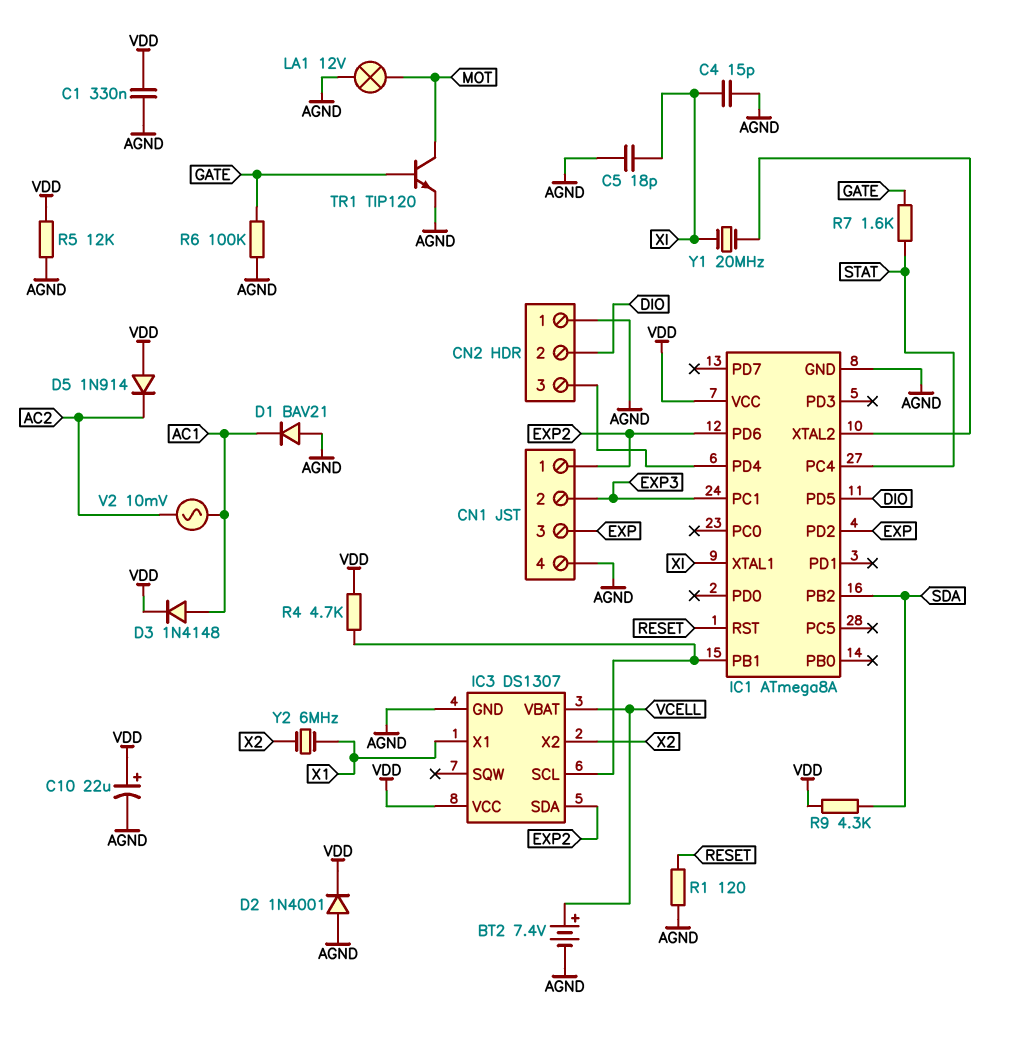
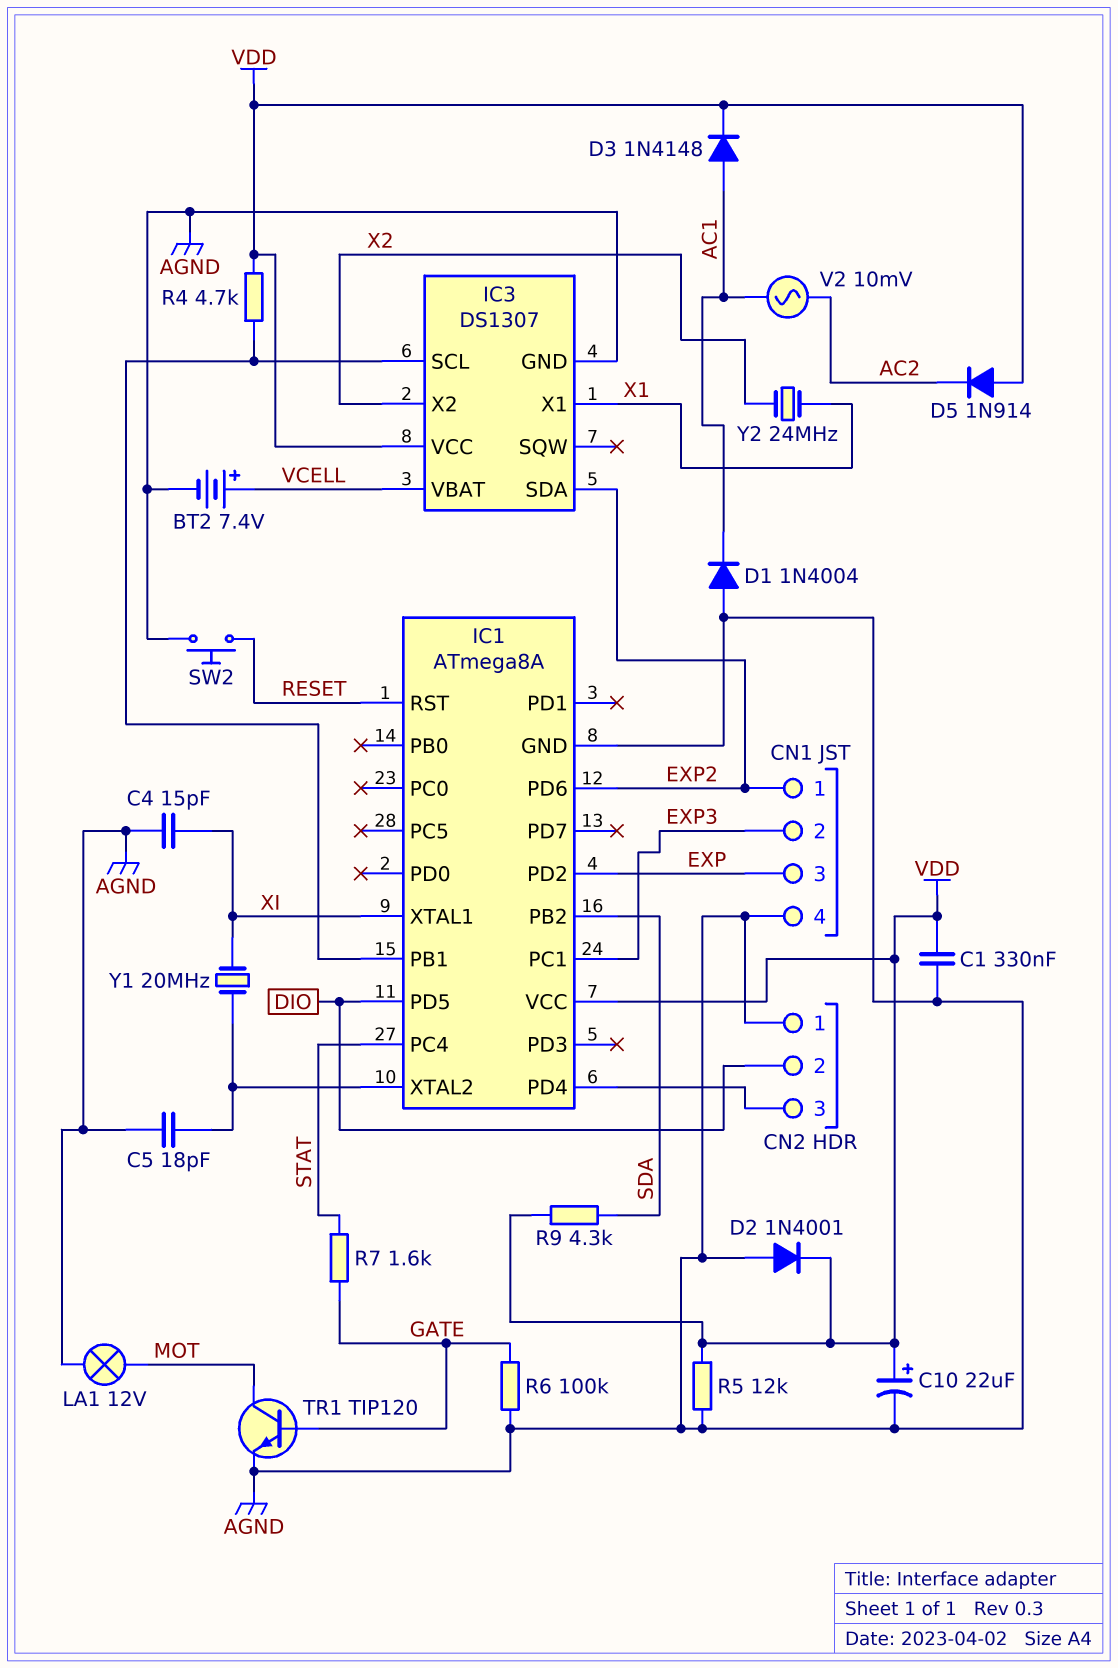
C5: 18pF (AGND, XI) -> 18pF (AGND, IC1/XTAL2)
D1: diode BAV21 (A AGND, K AC1) -> diode 1N4004 (A AGND, K AC1)
R1: 120 (AGND, RESET) -> none
SW2: none -> button (AGND, RESET)
Y2: 6MHz (X1, X2) -> 24MHz (X1, X2)

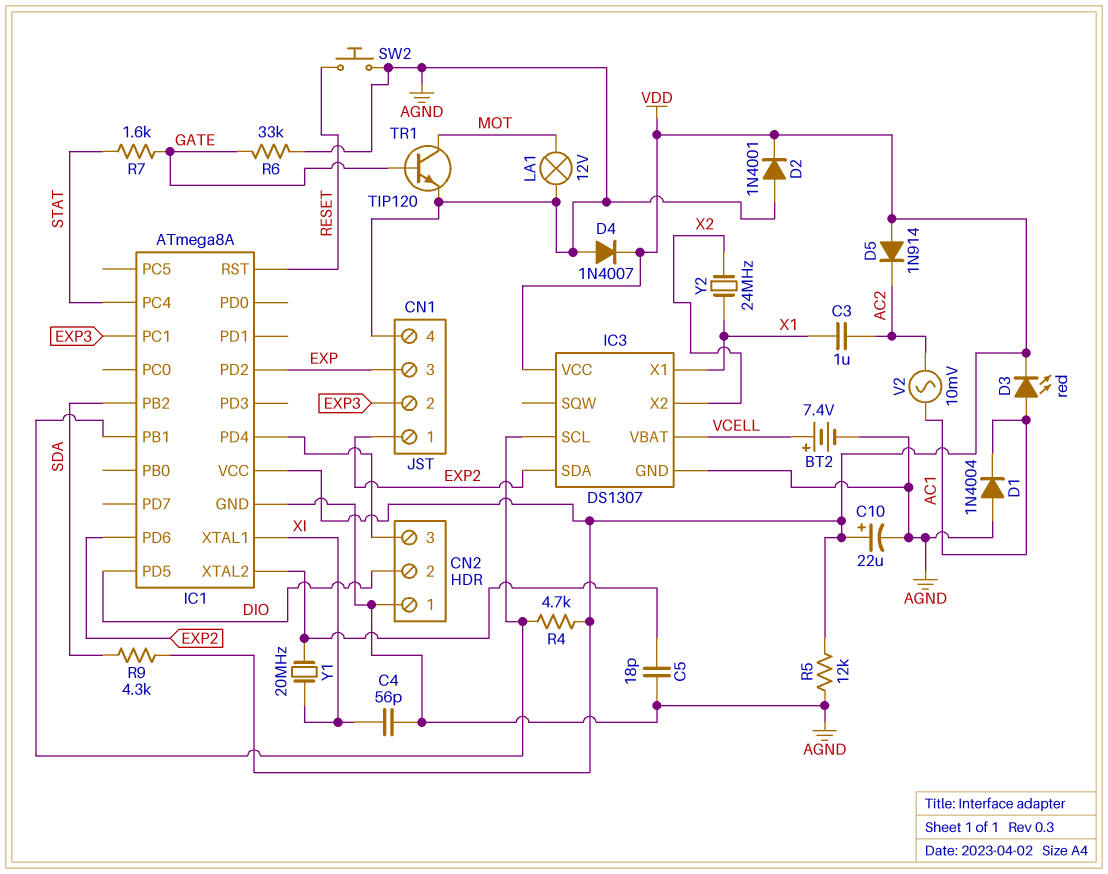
C1: 330nF (AGND, VDD) -> none
C3: none -> 1uF (AC2, X1)
C4: 15pF (AGND, XI) -> 56pF (AGND, XI)
D3: diode 1N4148 (A AC1, K VDD) -> LED red (A AC1, K VDD)
D4: none -> diode 1N4007 (A AGND, K VDD)
R6: 100k (AGND, GATE) -> 33k (AGND, GATE)

